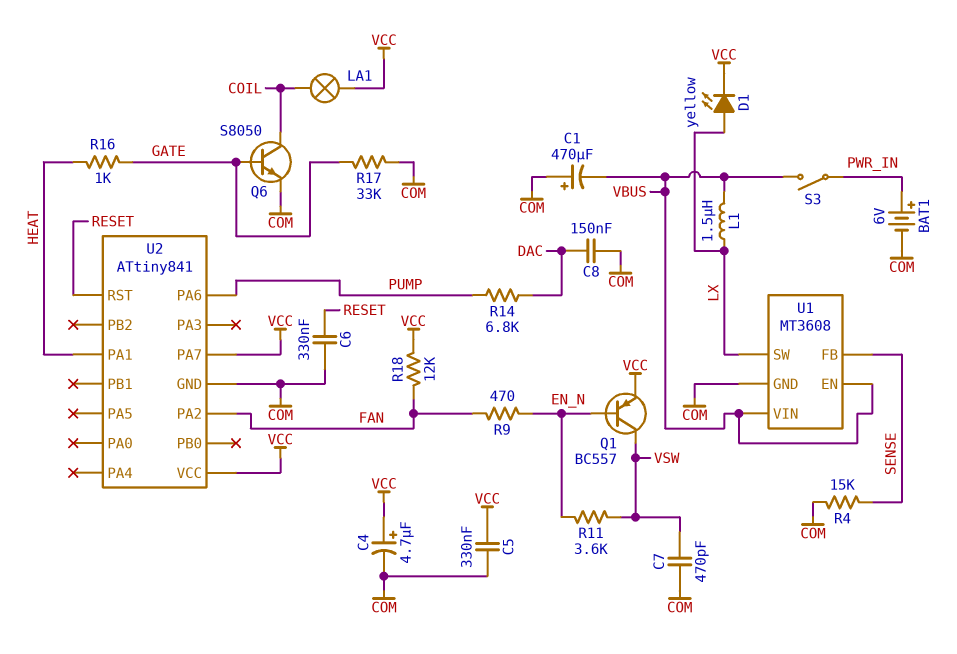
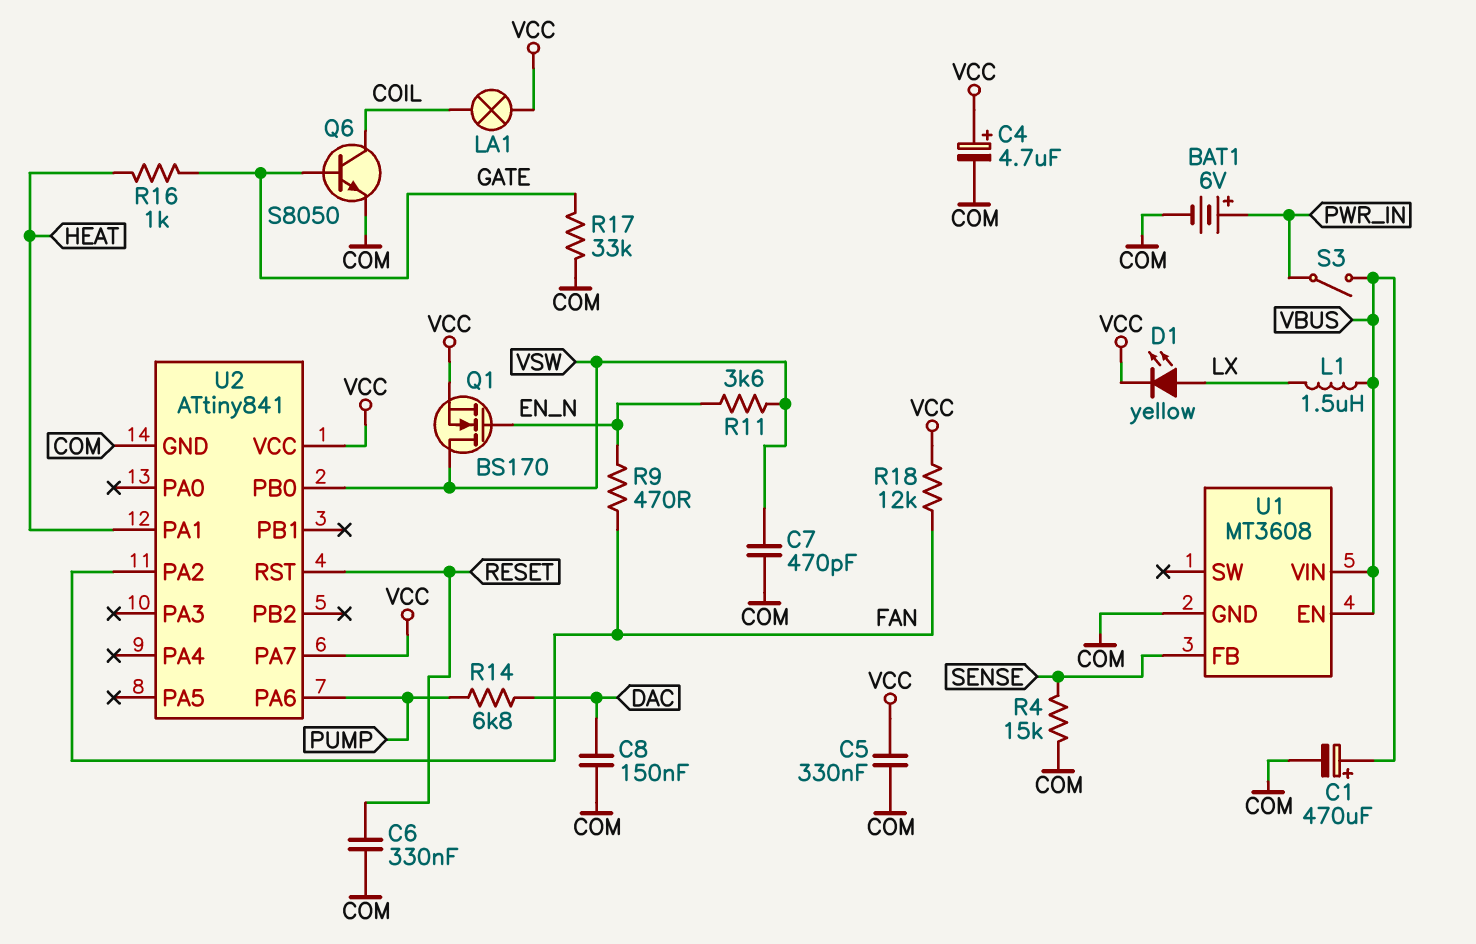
C1: 470uF (plus COM, minus VBUS) -> 470uF (plus VBUS, minus COM)
Q1: PNP BC557 (B EN_N, C VSW, E VCC) -> NMOS BS170 (G EN_N, D VSW, S VCC)
U1 pin SW: LX -> none
U2 pin PB0: none -> VSW

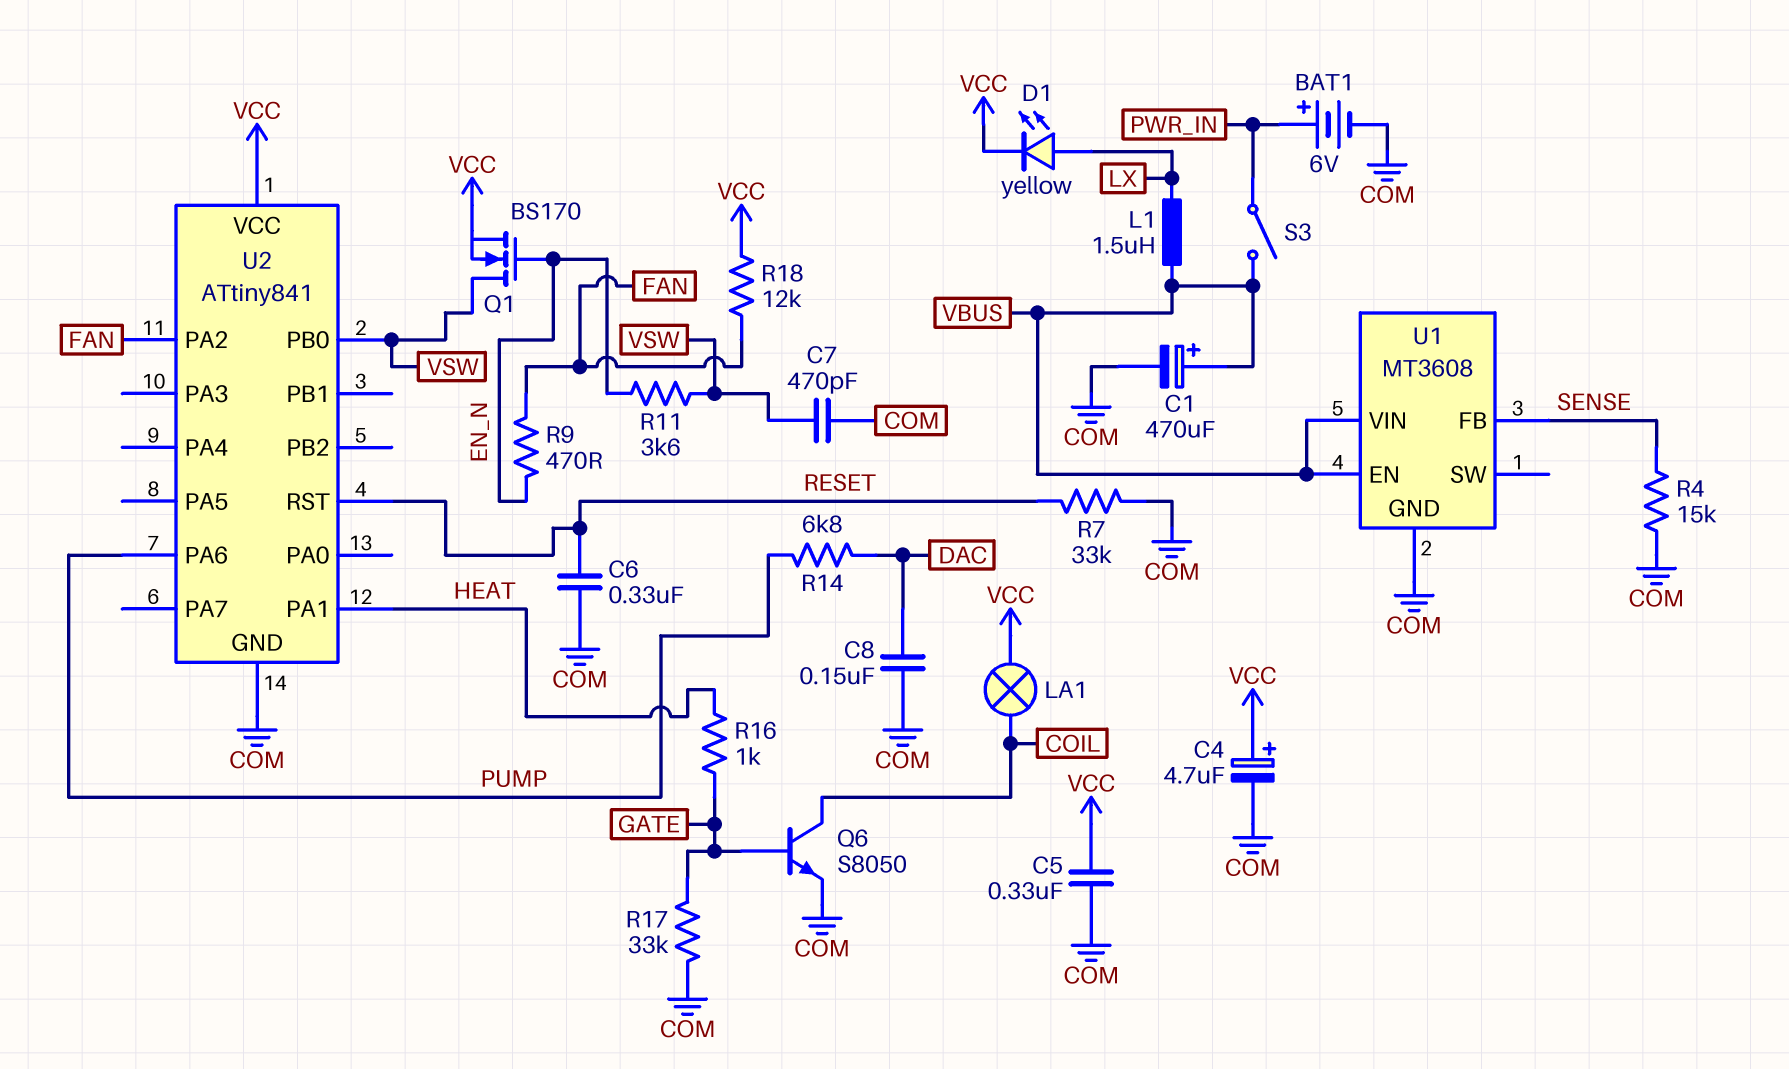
R7: none -> 33k (COM, RESET)
U2 pin PA7: VCC -> none

